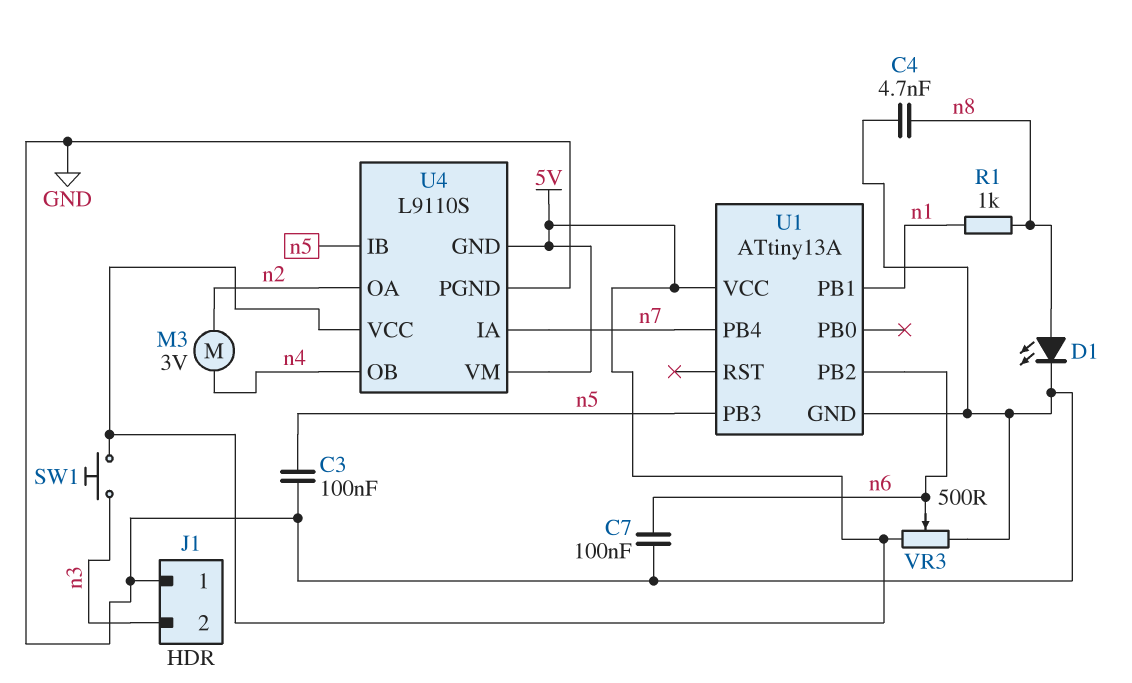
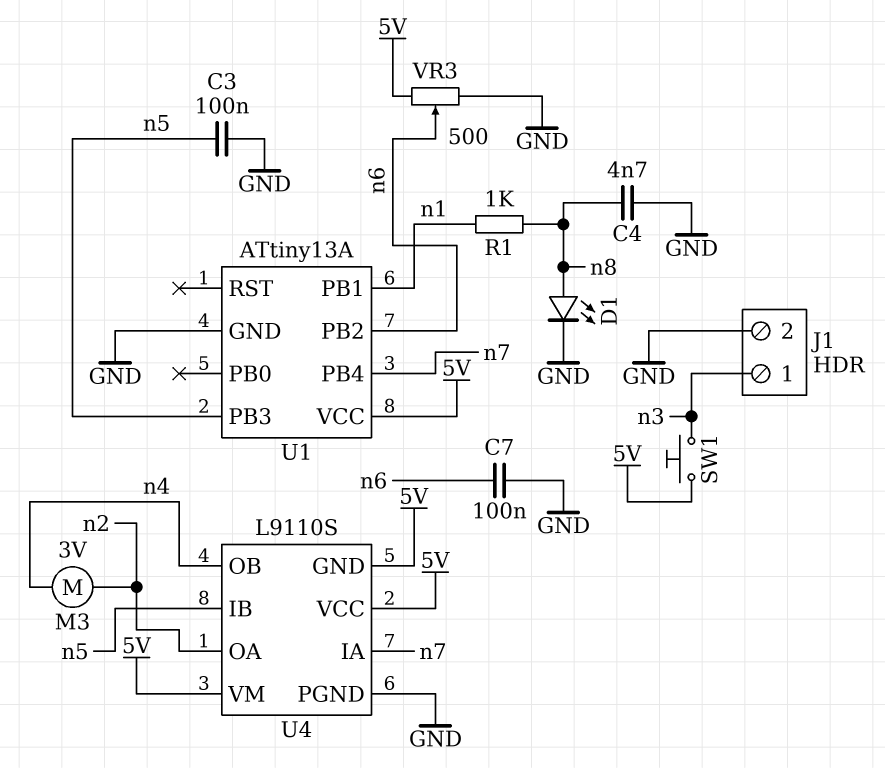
J1 pin 1: GND -> n3
J1 pin 2: n3 -> GND

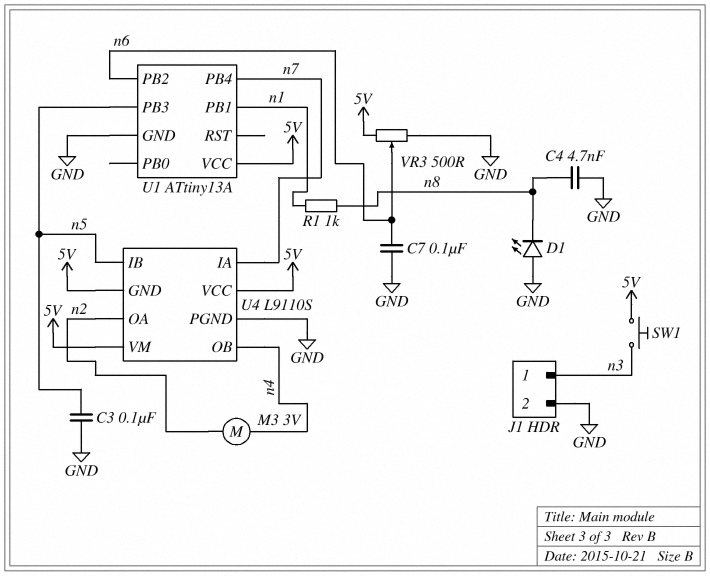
D1: LED (A n8, K GND) -> LED (A GND, K n8)

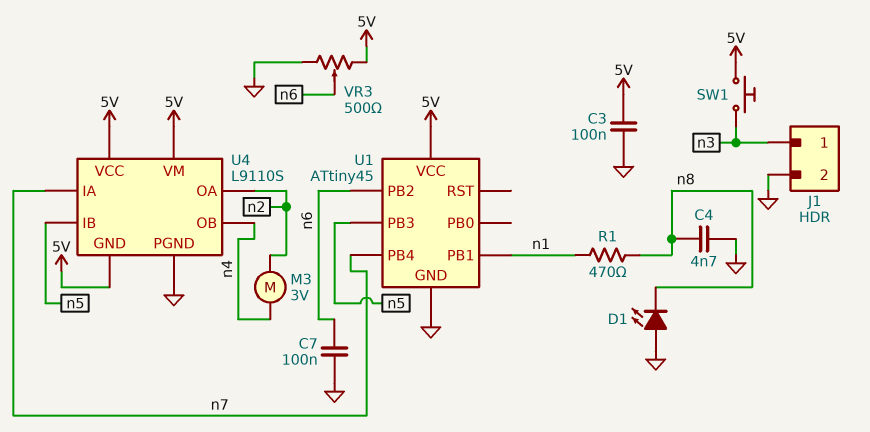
C3: 100nF (GND, n5) -> 100nF (5V, GND)
R1: 1k (n1, n8) -> 470 (n1, n8)
U1: ATtiny13A -> ATtiny45

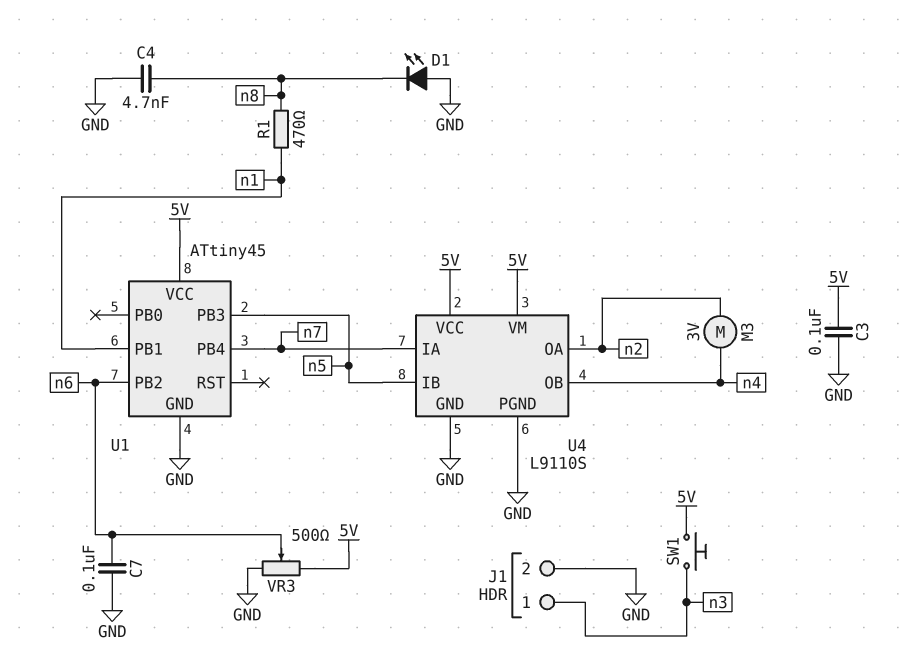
U4 pin GND: 5V -> GND

